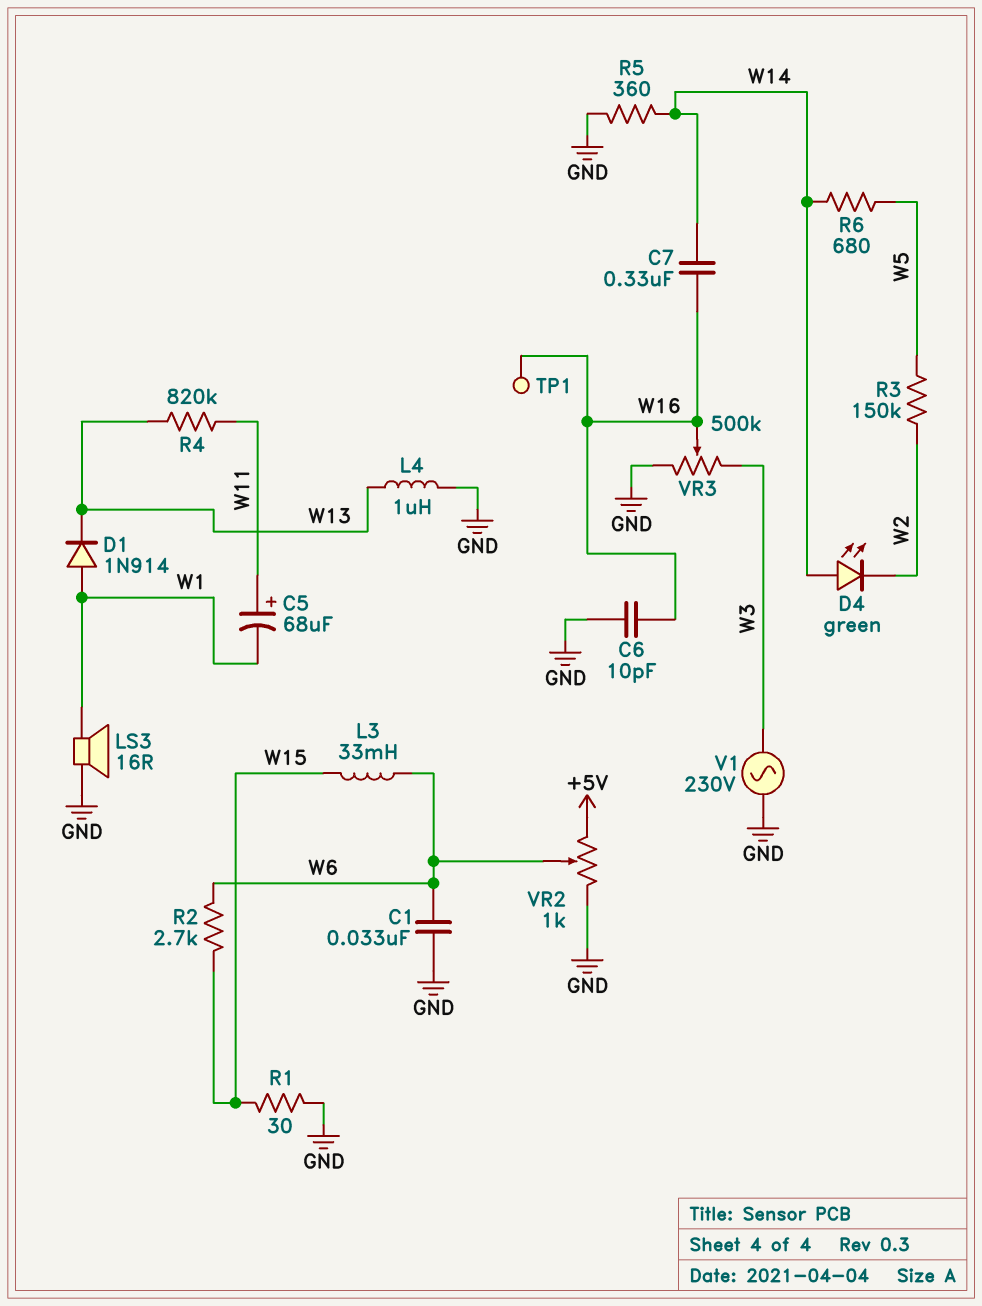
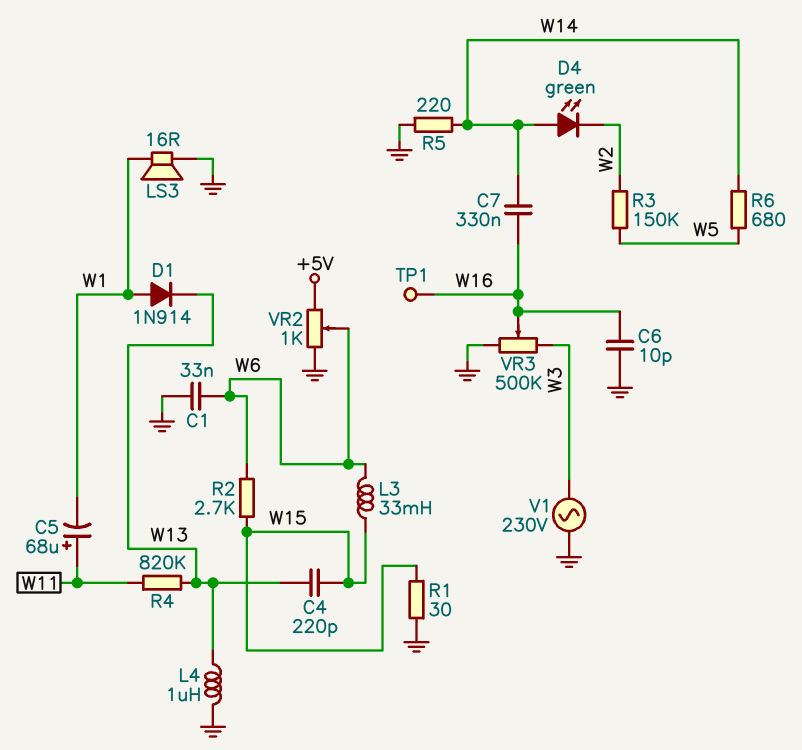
C4: none -> 220pF (W13, W15)
R5: 360 (GND, W14) -> 220 (GND, W14)

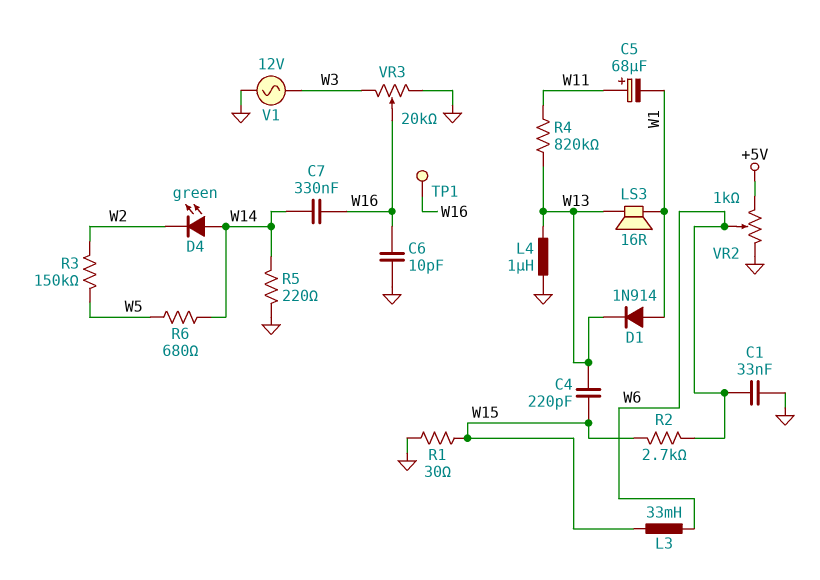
LS3: speaker 16R (GND, W1) -> speaker 16R (W1, W13)
V1: AC 230V (GND, W3) -> AC 12V (GND, W3)
VR3: 500k (GND, W3, wiper W16) -> 20k (GND, W3, wiper W16)

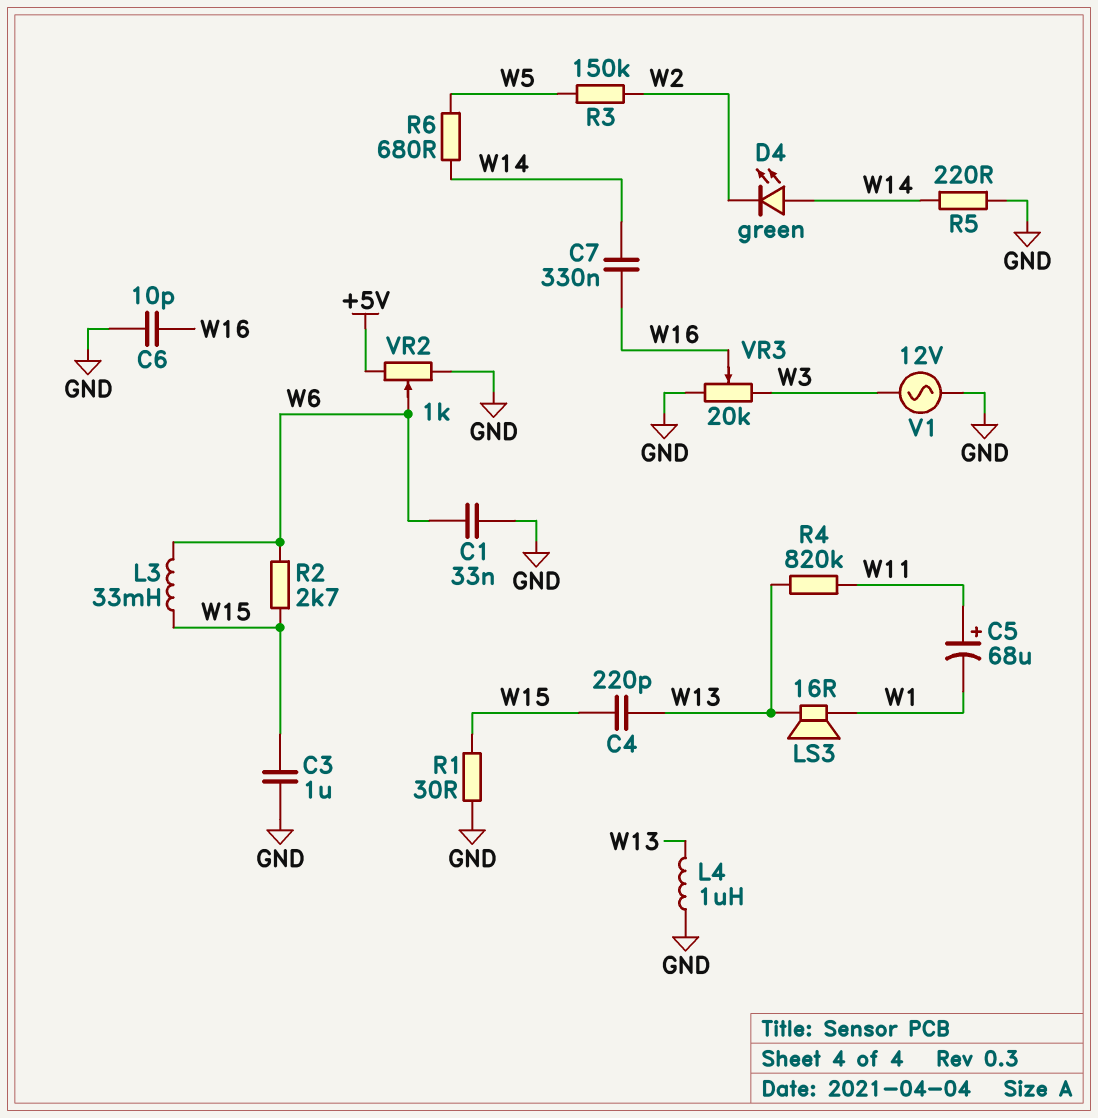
C3: none -> 1uF (GND, W15)
D1: diode 1N914 (A W1, K W13) -> none
TP1: test point (W16) -> none

